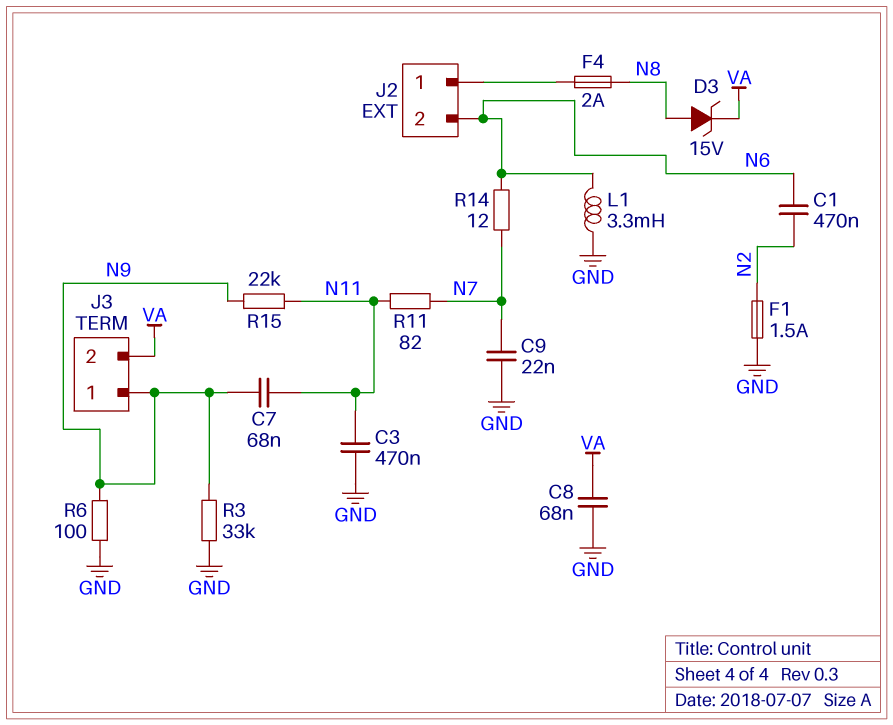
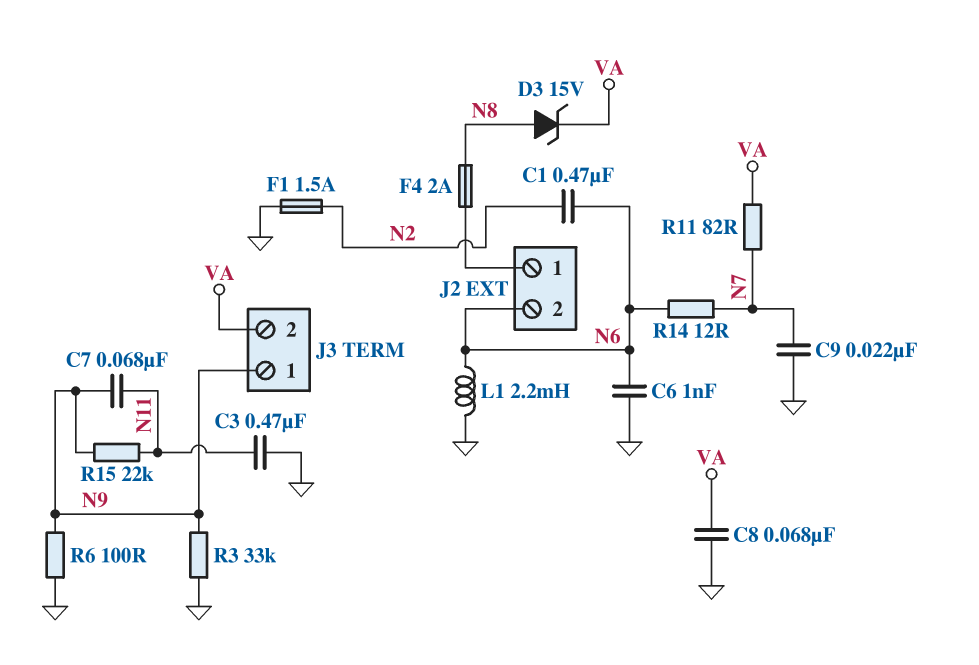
C6: none -> 1nF (GND, N6)
L1: 3.3mH (GND, N6) -> 2.2mH (GND, N6)
R11: 82 (N7, N11) -> 82 (N7, VA)

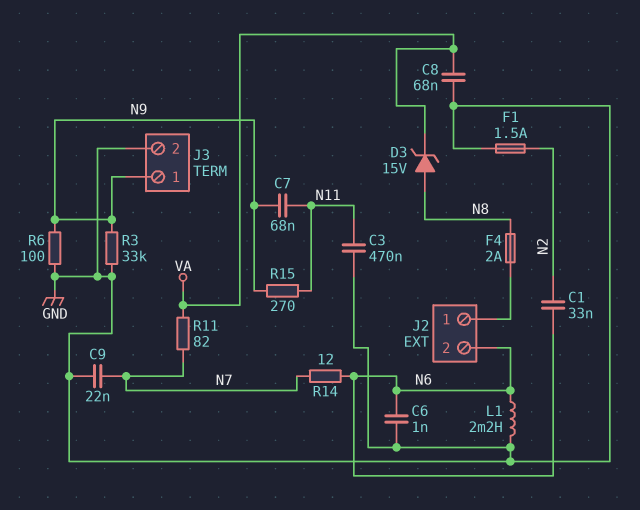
C1: 470nF (N2, N6) -> 33nF (N2, N6)
J3 pin 2: VA -> GND
R15: 22k (N9, N11) -> 270 (N9, N11)

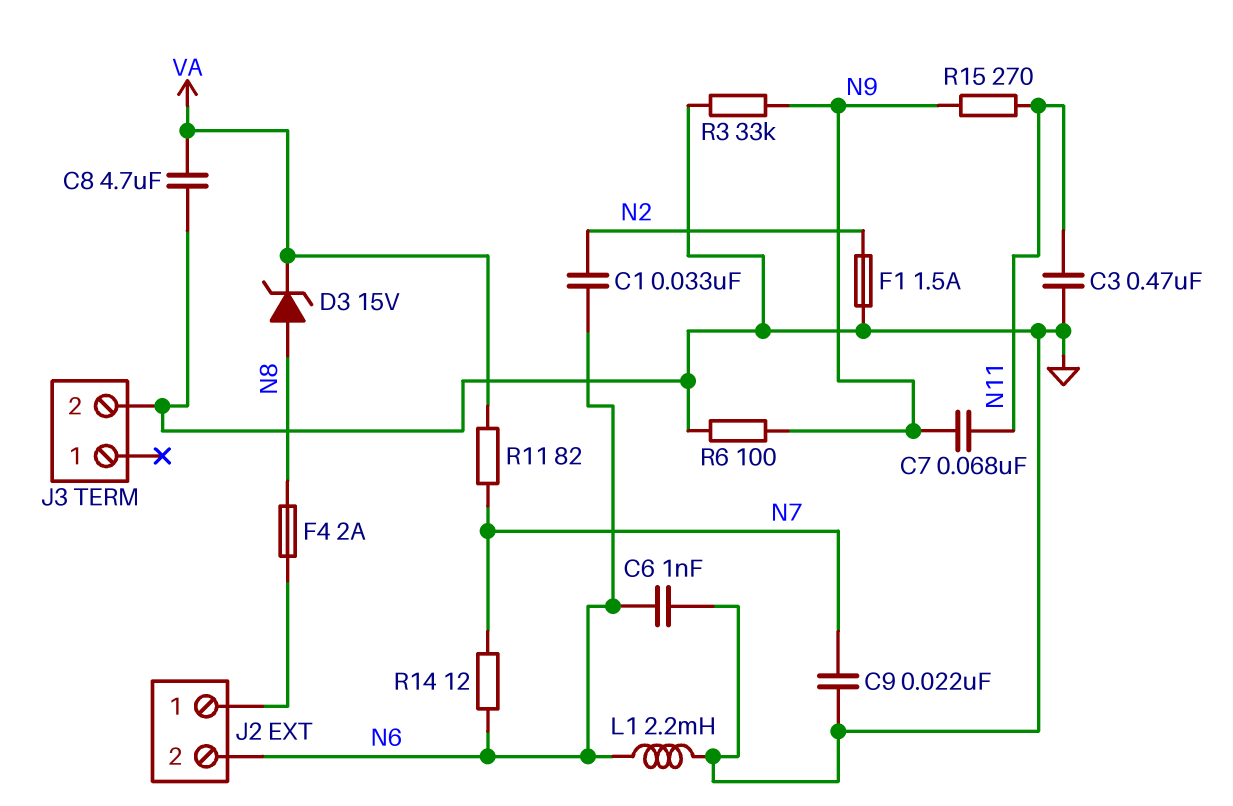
C8: 68nF (GND, VA) -> 4.7uF (GND, VA)
J3 pin 1: N9 -> none

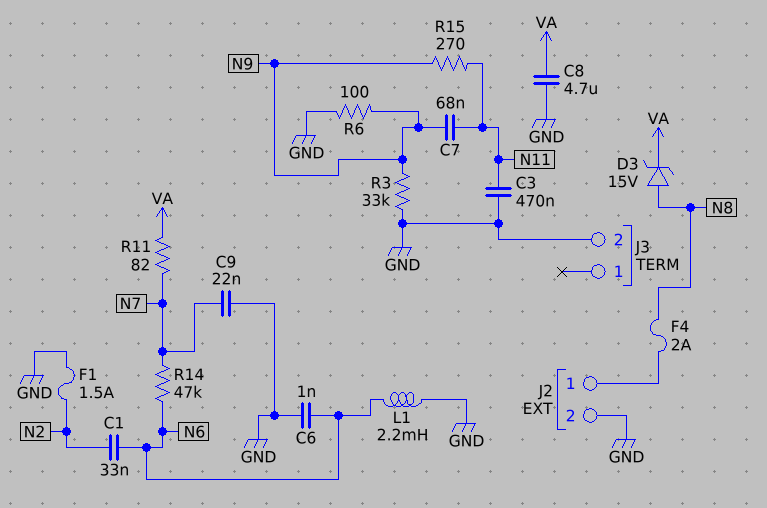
J2 pin 2: N6 -> GND
R14: 12 (N6, N7) -> 47k (N6, N7)

